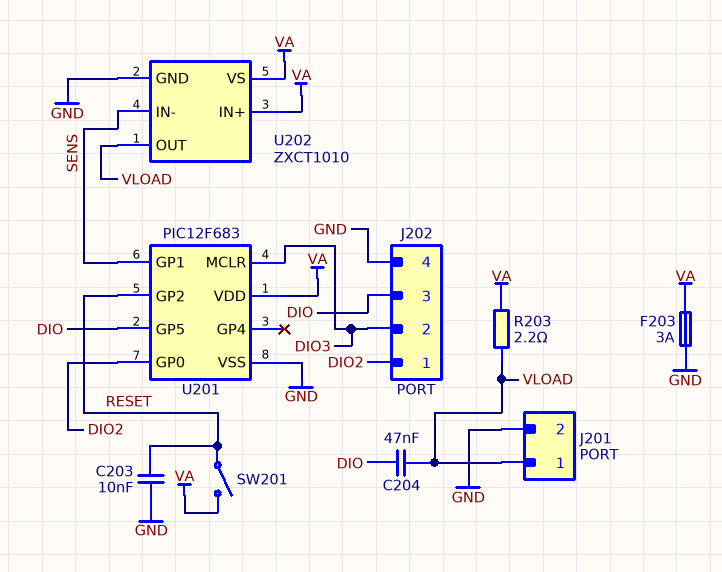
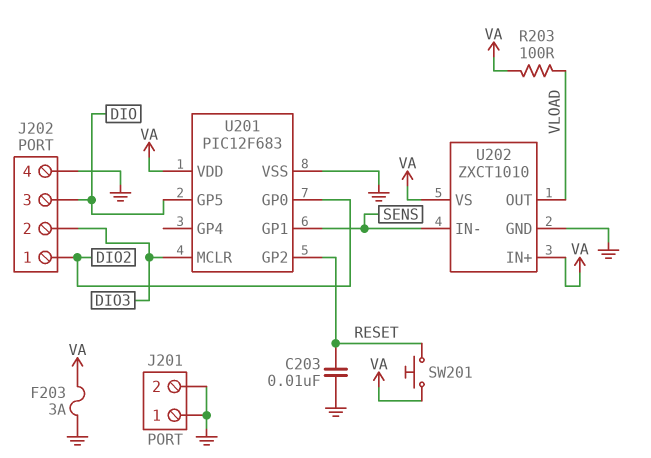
C204: 47nF (DIO, VLOAD) -> none
J201 pin 1: VLOAD -> GND
R203: 2.2 (VA, VLOAD) -> 100 (VA, VLOAD)
SW201: switch (RESET, VA) -> button (RESET, VA)

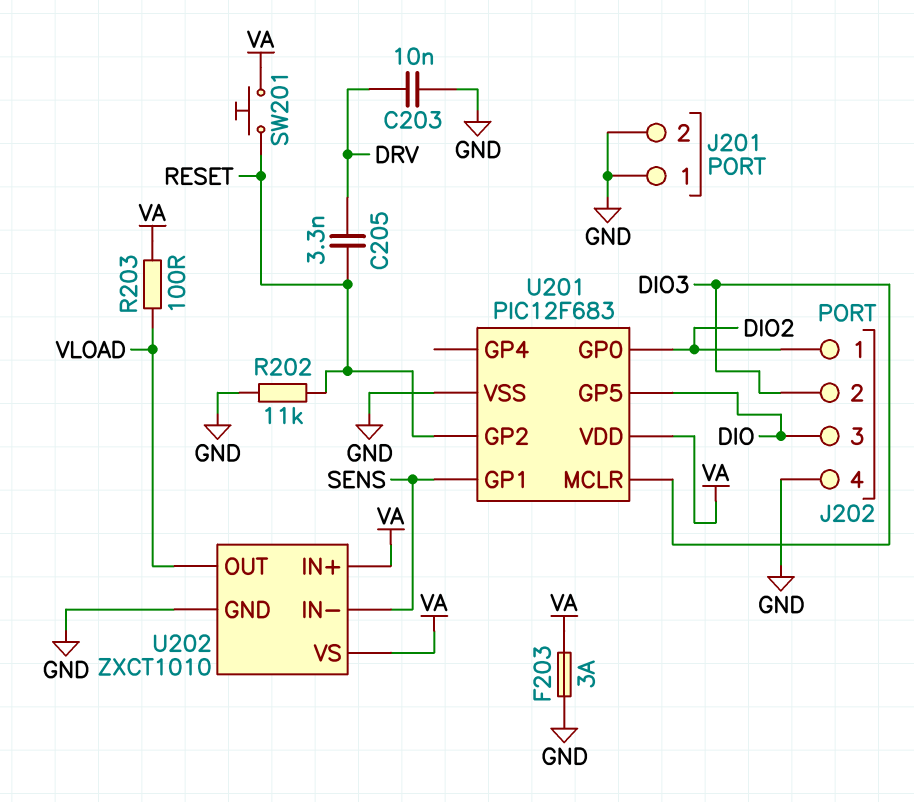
C203: 10nF (GND, RESET) -> 10nF (DRV, GND)
C205: none -> 3.3nF (DRV, RESET)
R202: none -> 11k (GND, RESET)

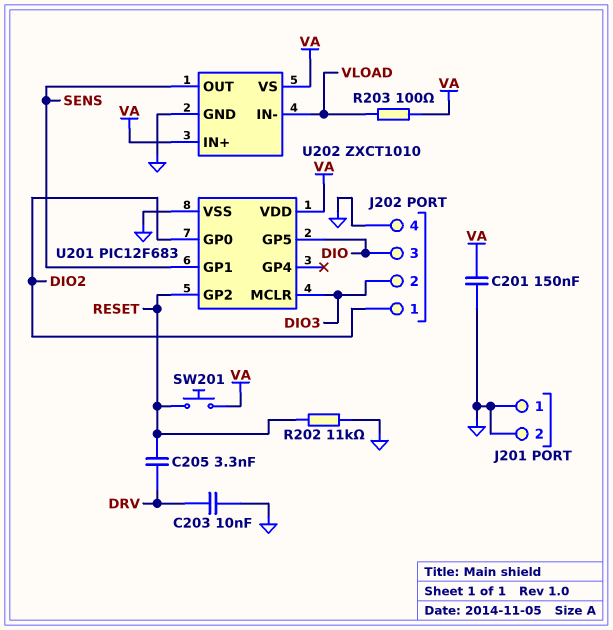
C201: none -> 150nF (GND, VA)
F203: 3A (GND, VA) -> none
U202 pin IN-: SENS -> VLOAD
U202 pin OUT: VLOAD -> SENS

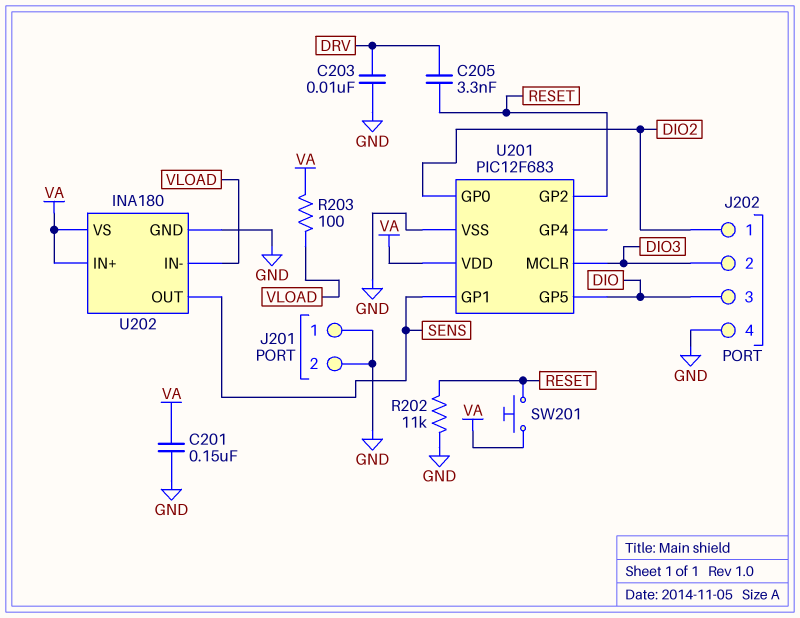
U202: ZXCT1010 -> INA180

